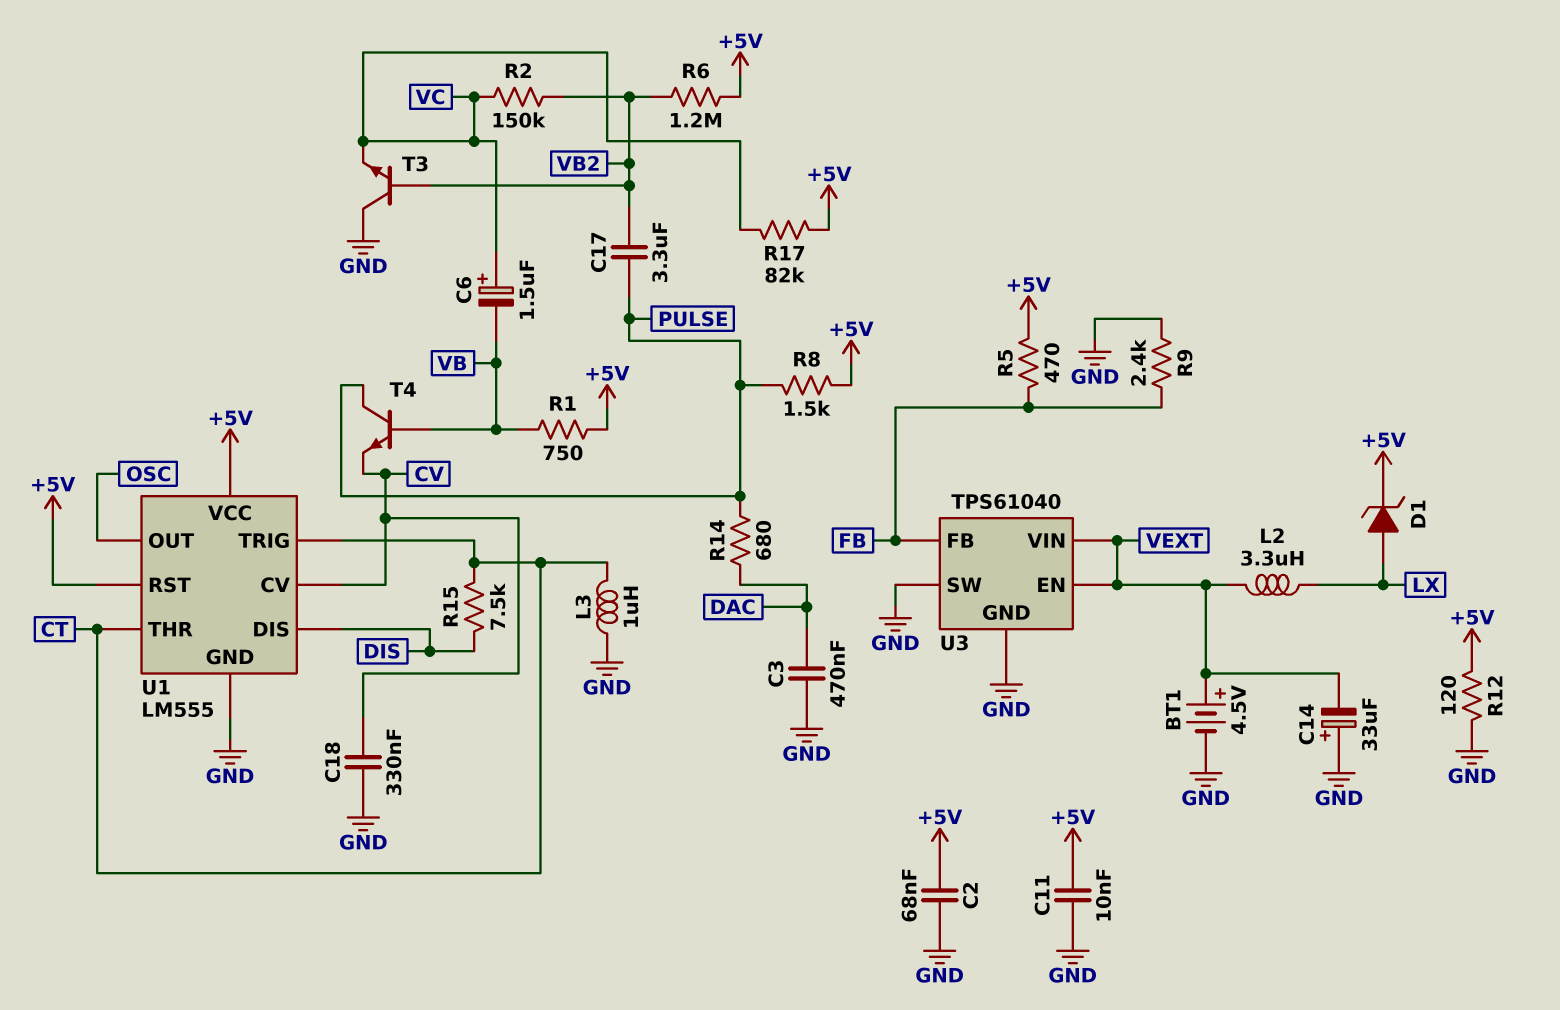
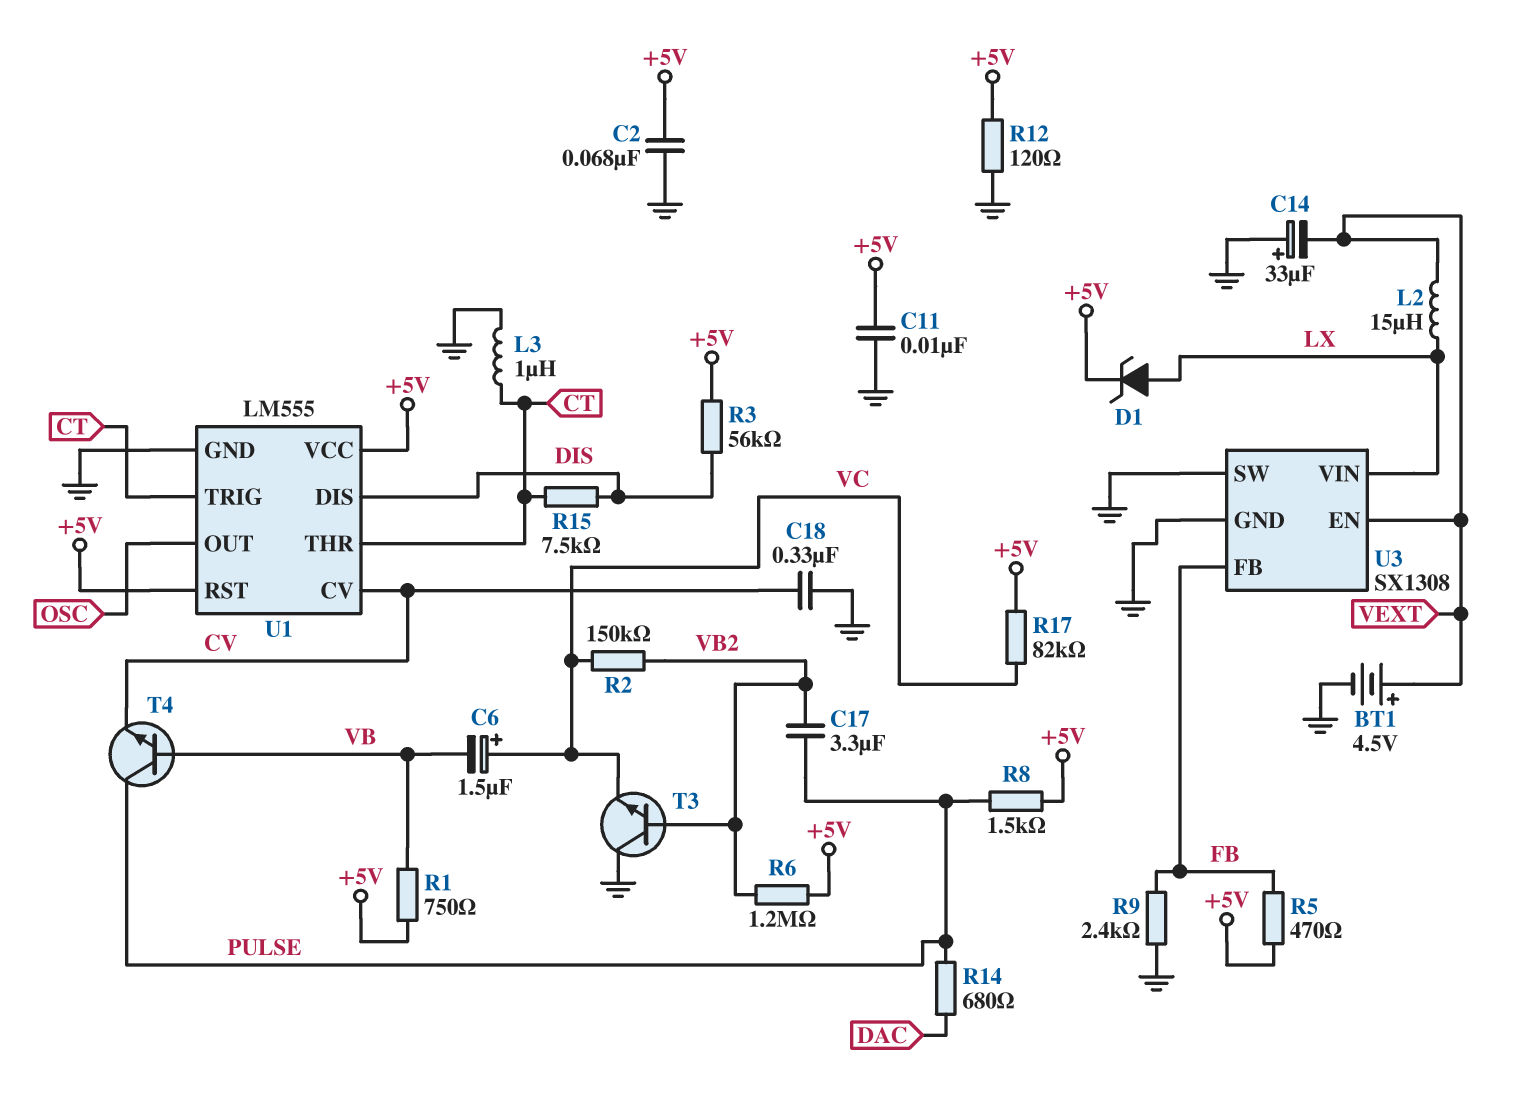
C3: 470nF (DAC, GND) -> none
L2: 3.3uH (LX, VEXT) -> 15uH (LX, VEXT)
R3: none -> 56k (+5V, DIS)
U3: TPS61040 -> SX1308
U3 pin VIN: VEXT -> LX

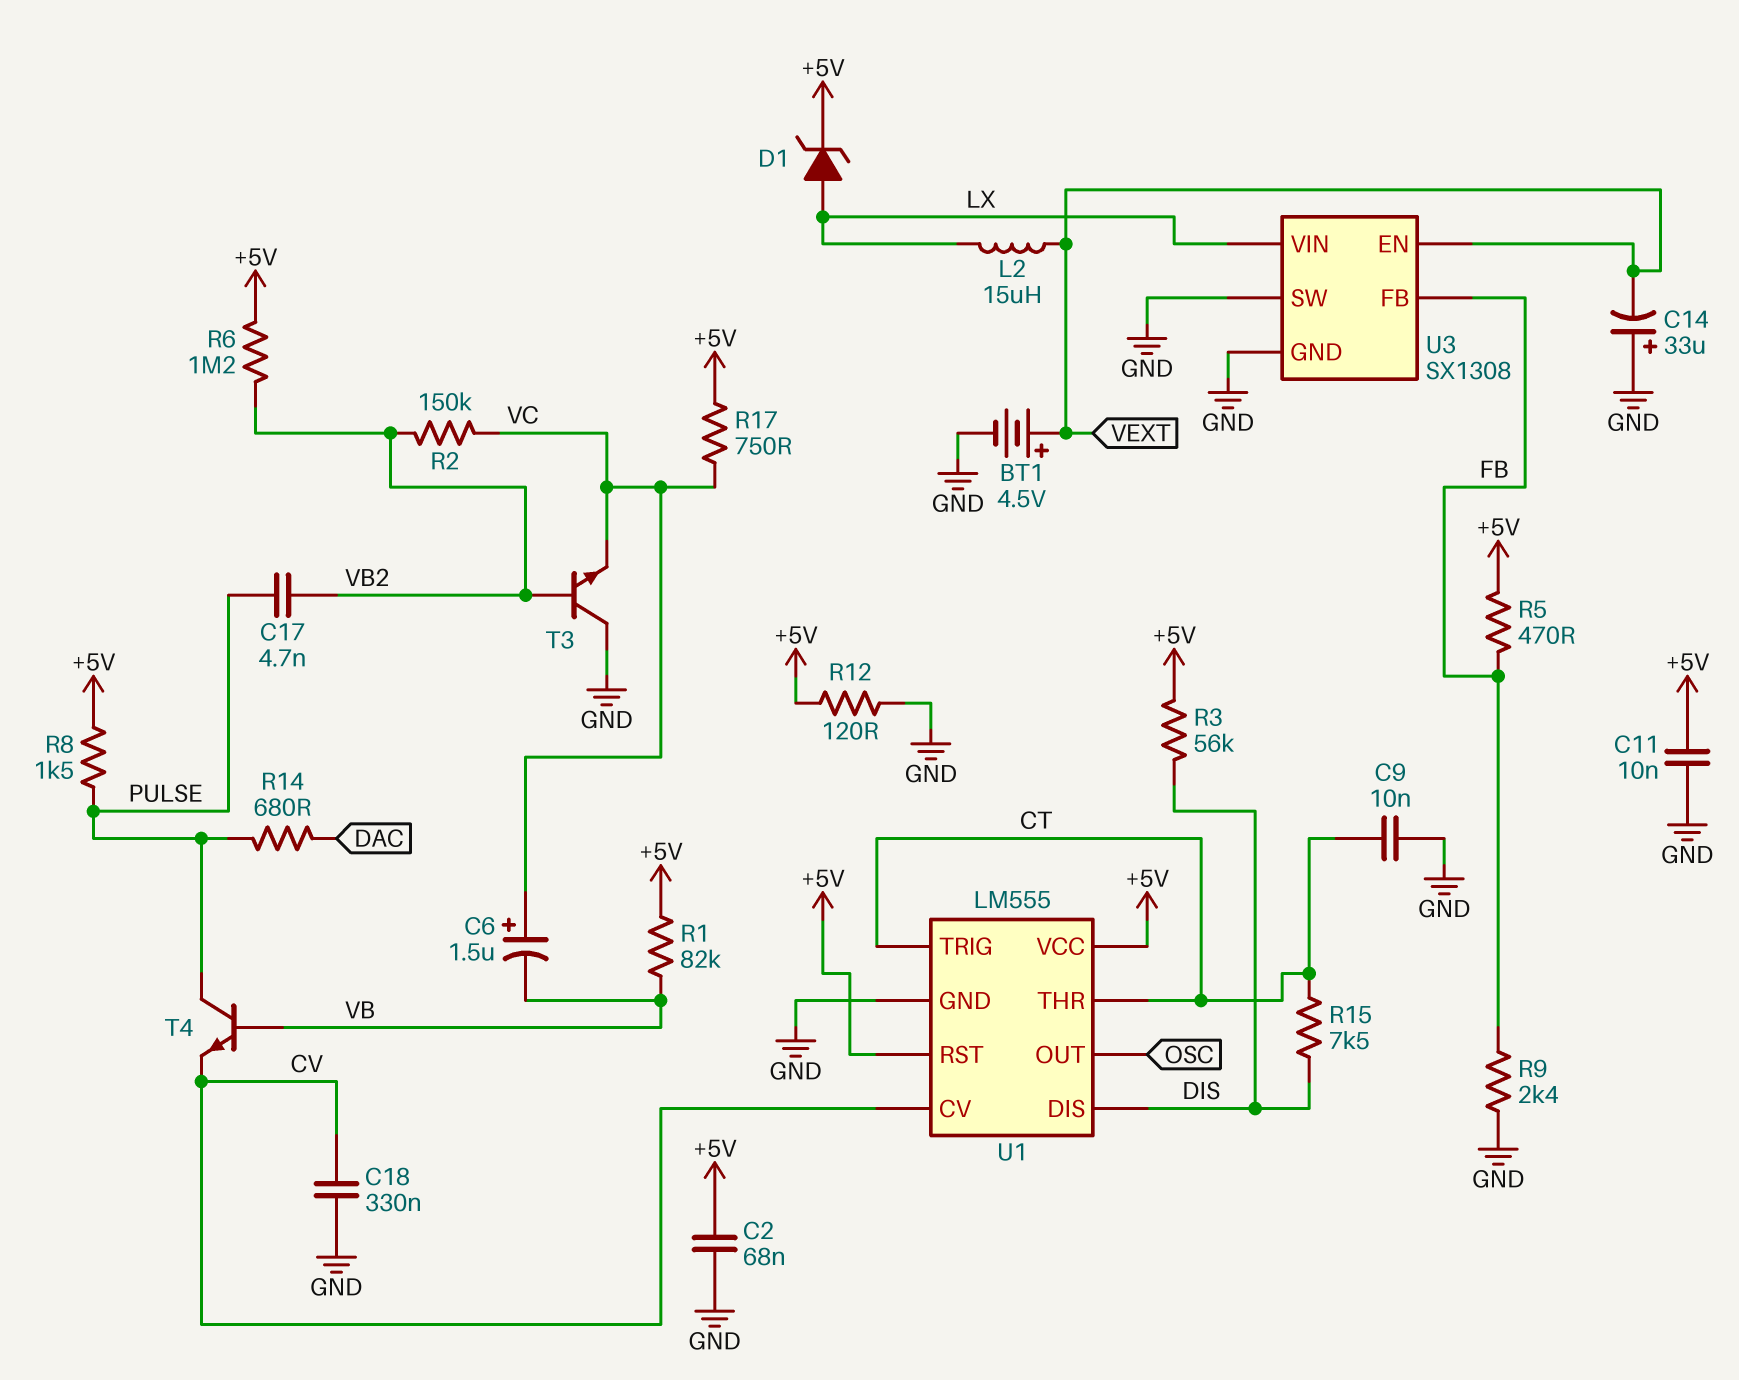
C9: none -> 10nF (CT, GND)
C17: 3.3uF (PULSE, VB2) -> 4.7nF (PULSE, VB2)
L3: 1uH (CT, GND) -> none
R1: 750 (+5V, VB) -> 82k (+5V, VB)
R17: 82k (+5V, VC) -> 750 (+5V, VC)

